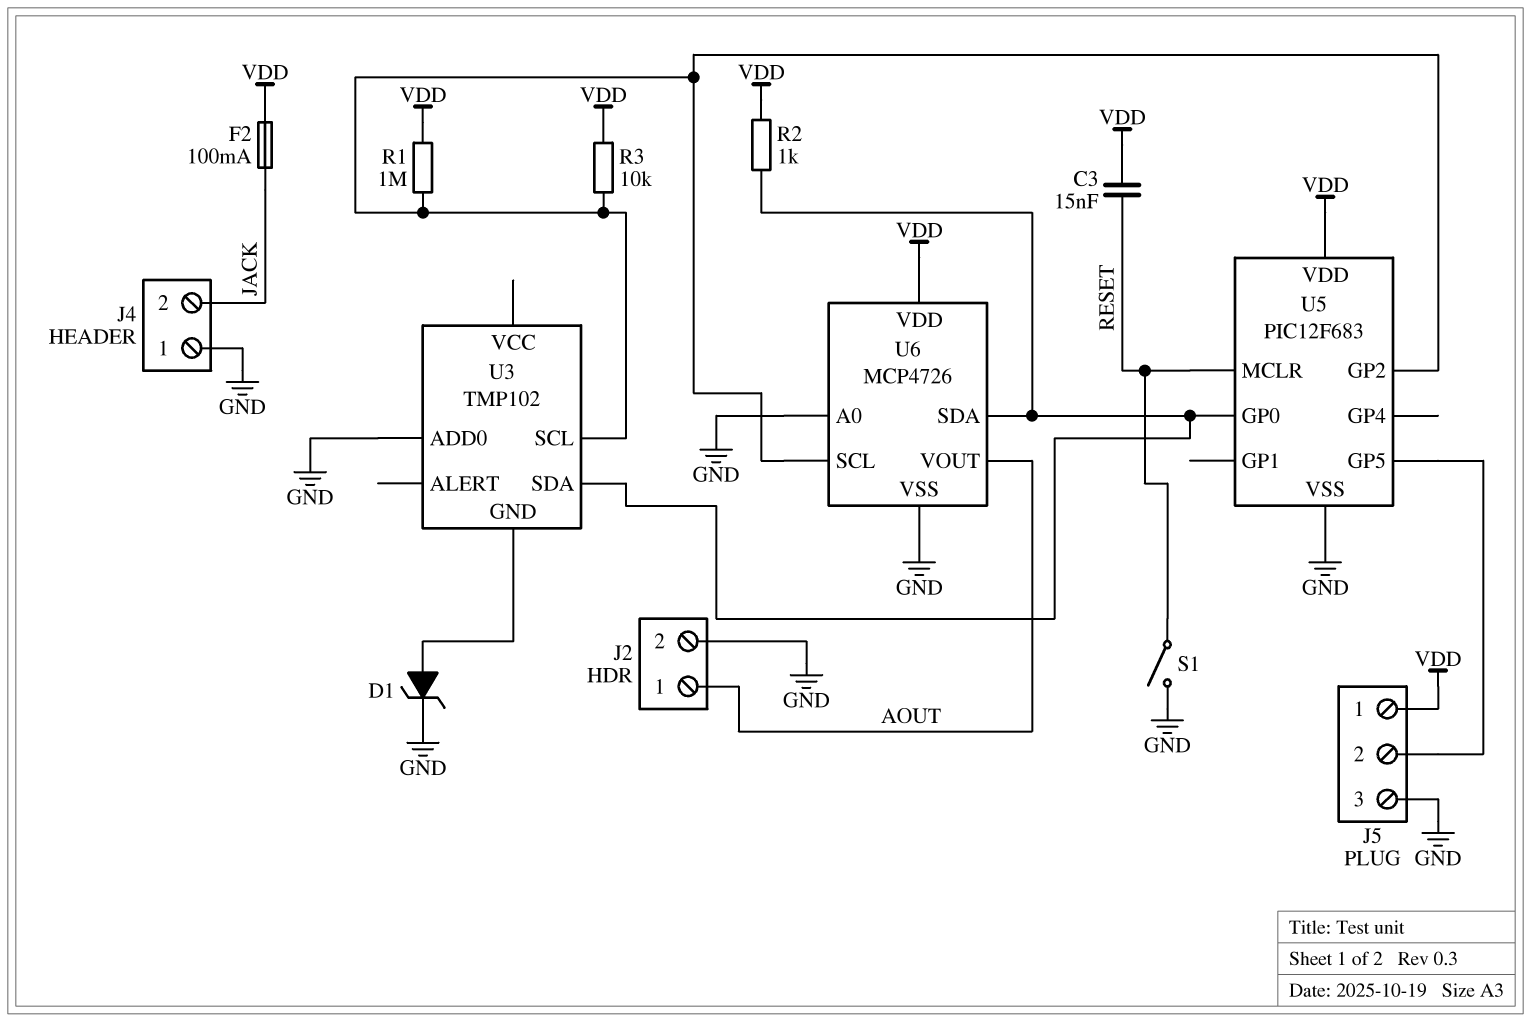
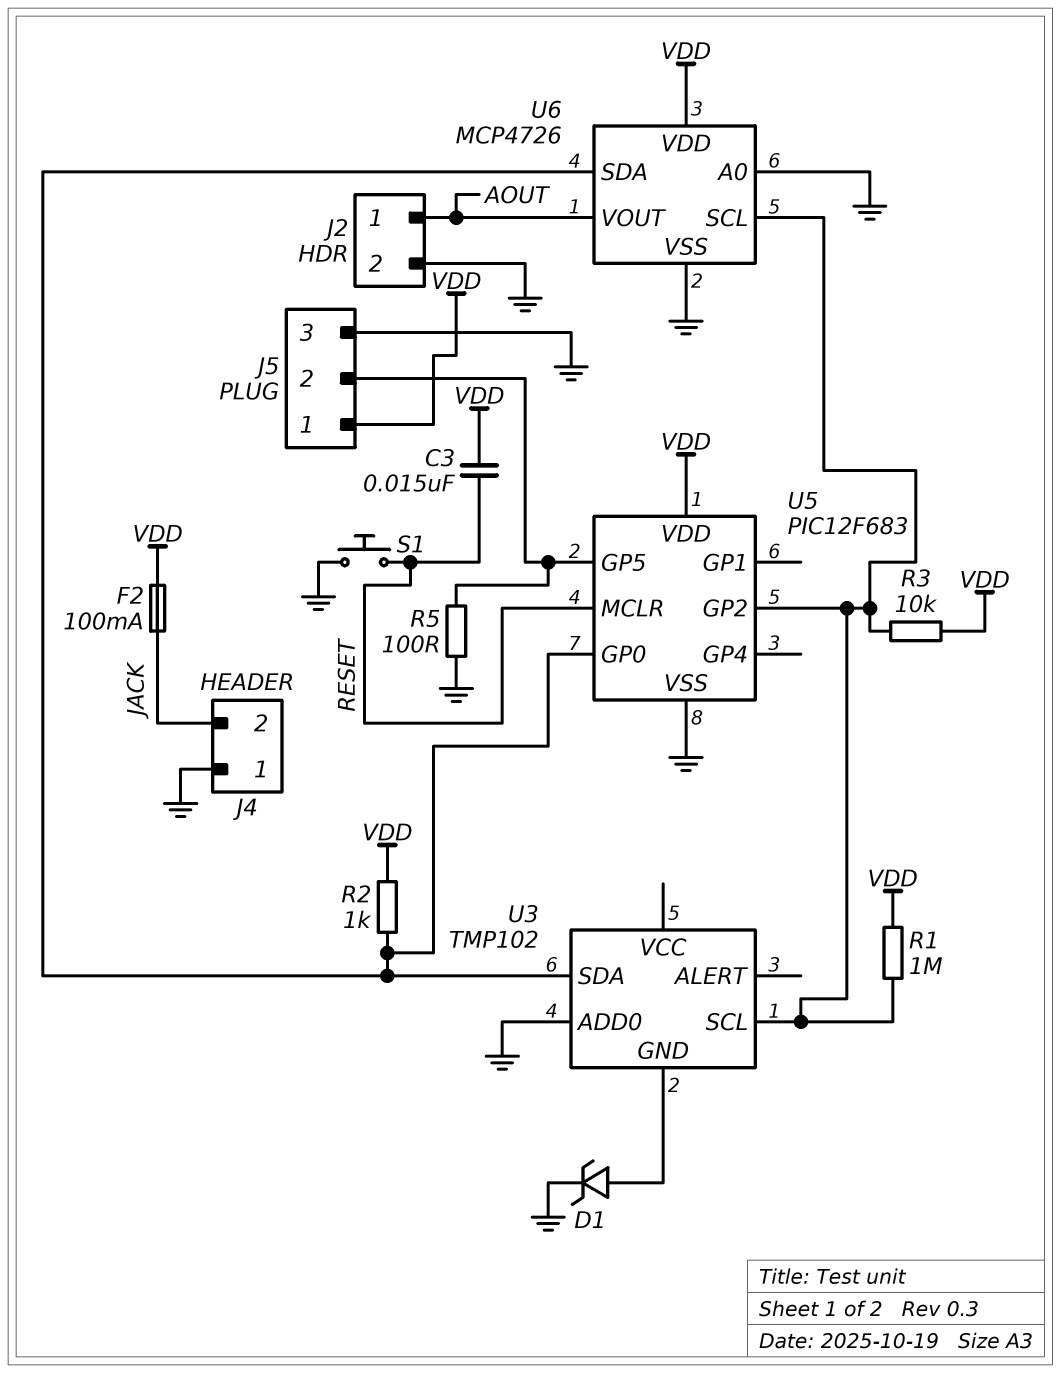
R5: none -> 100 (GND, J5/2)
S1: switch (GND, RESET) -> button (GND, RESET)

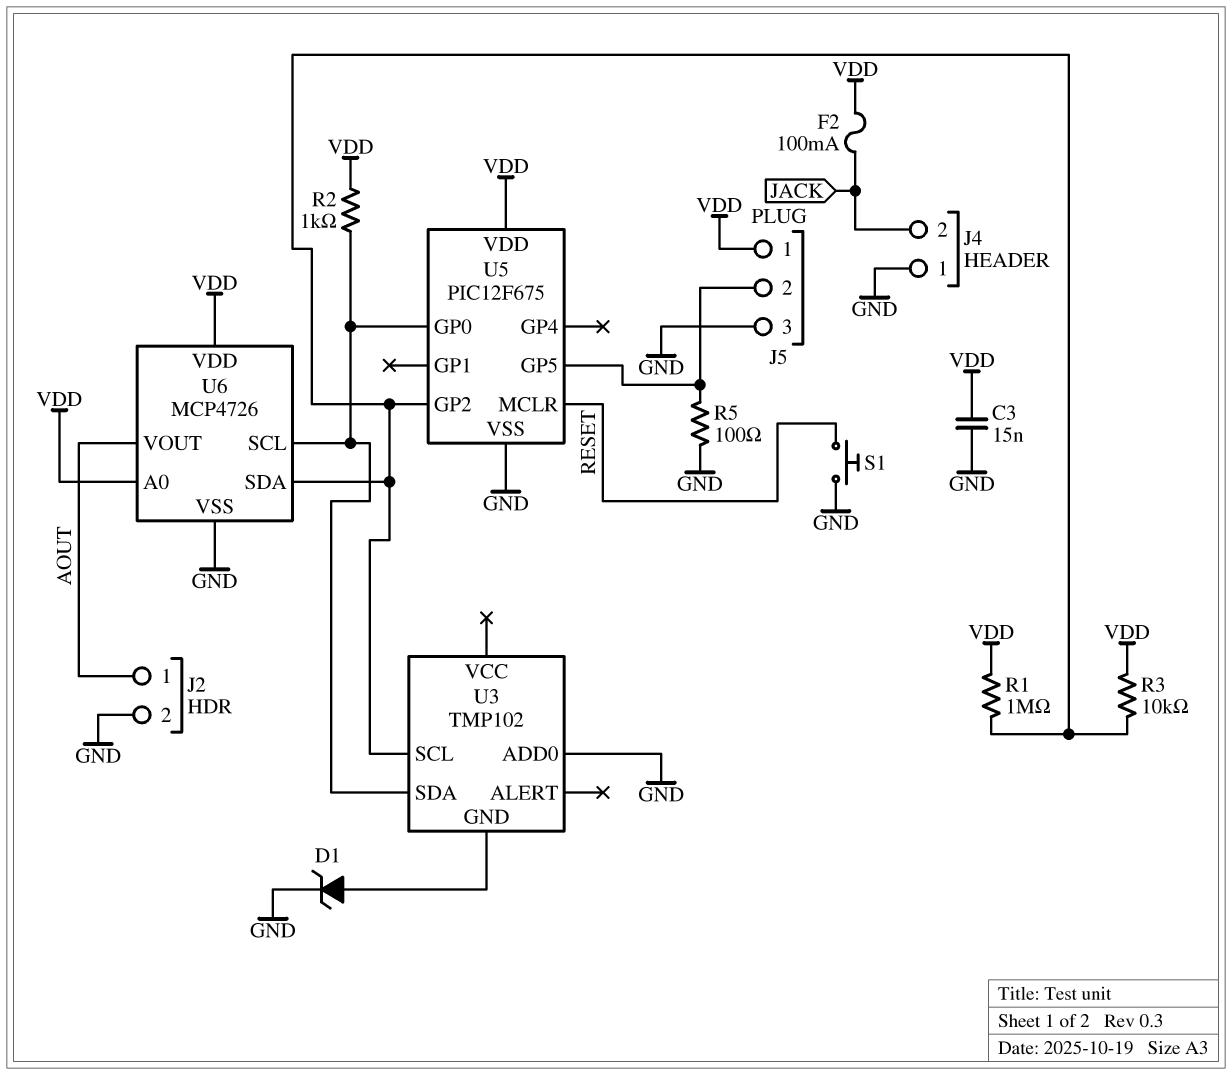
C3: 15nF (RESET, VDD) -> 15nF (GND, VDD)
U5: PIC12F683 -> PIC12F675
U6 pin A0: GND -> VDD
U6 pin SCL: U3/SCL -> U3/SDA
U6 pin SDA: U3/SDA -> U3/SCL

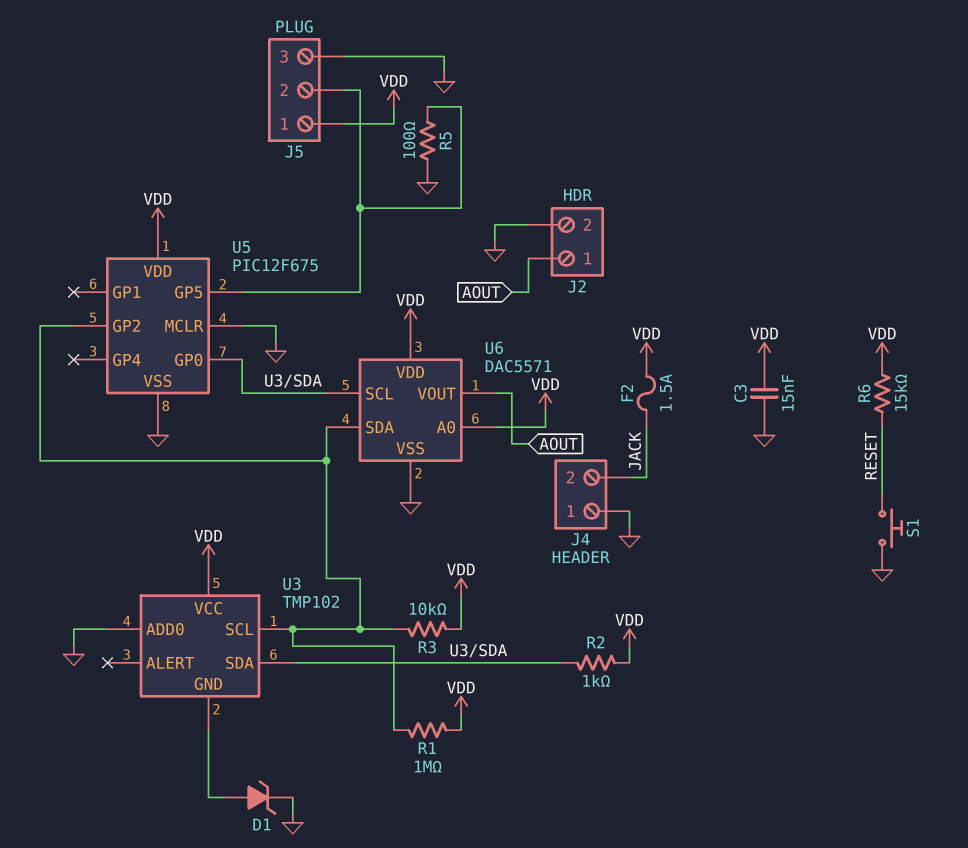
F2: 100mA (JACK, VDD) -> 1.5A (JACK, VDD)
R6: none -> 15k (RESET, VDD)
U3 pin VCC: none -> VDD
U5 pin MCLR: RESET -> GND
U6: MCP4726 -> DAC5571

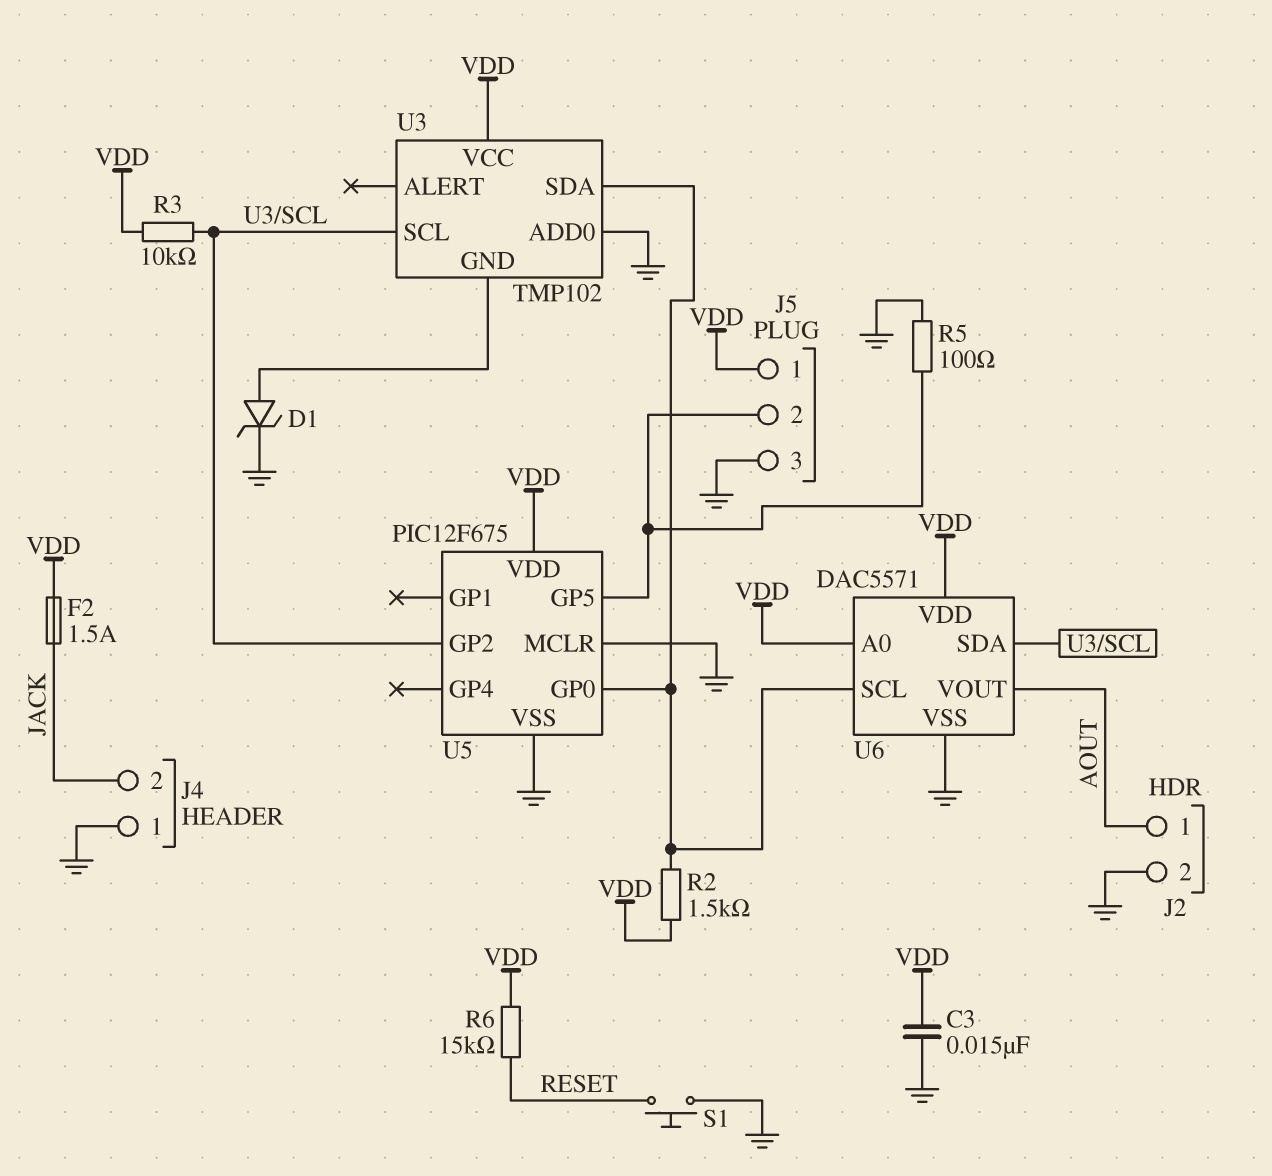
R1: 1M (U3/SCL, VDD) -> none
R2: 1k (U3/SDA, VDD) -> 1.5k (U3/SDA, VDD)

